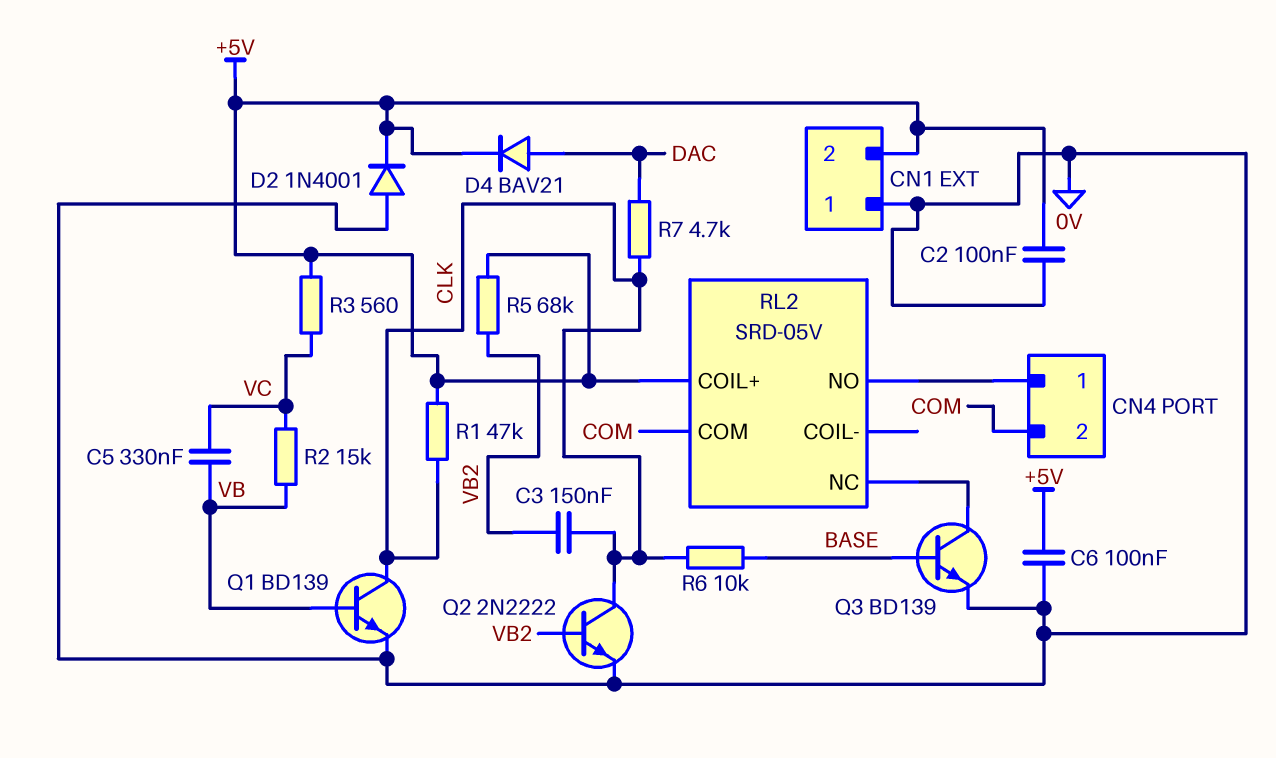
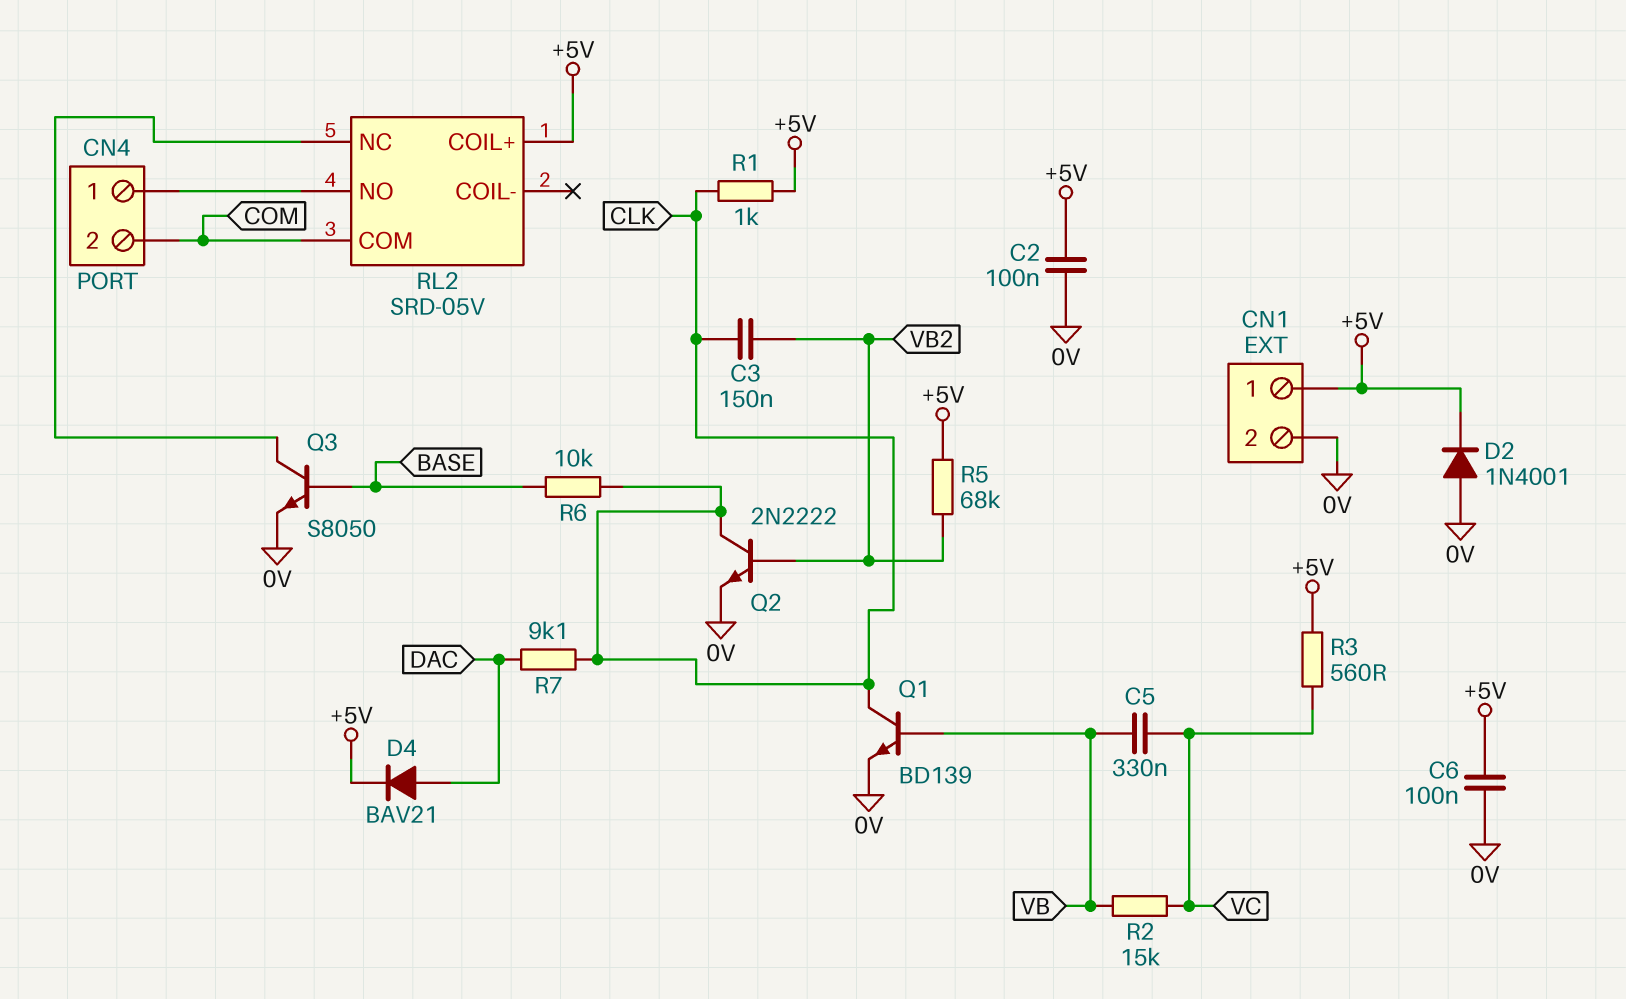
CN1 pin 1: 0V -> +5V
CN1 pin 2: +5V -> 0V
Q3: NPN BD139 (B BASE, C RL2/NC, E 0V) -> NPN S8050 (B BASE, C RL2/NC, E 0V)
R1: 47k (+5V, CLK) -> 1k (+5V, CLK)
R7: 4.7k (CLK, DAC) -> 9.1k (CLK, DAC)

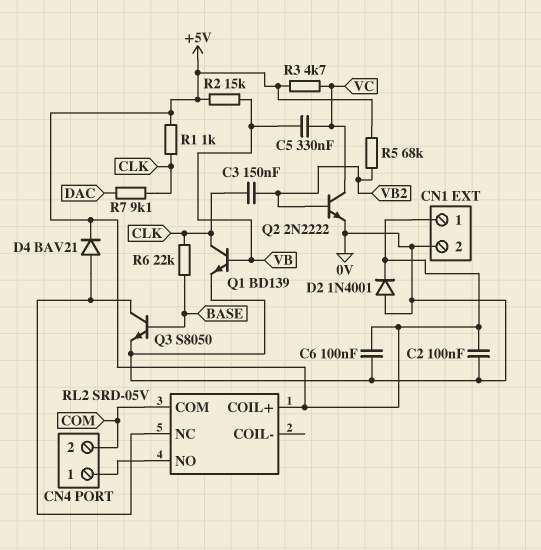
D4: diode BAV21 (A DAC, K +5V) -> diode BAV21 (A RL2/NC, K +5V)
Q2: NPN 2N2222 (B VB2, C CLK, E 0V) -> NPN 2N2222 (B VB2, C VC, E 0V)
R2: 15k (VB, VC) -> 15k (+5V, VB)
R3: 560 (+5V, VC) -> 4.7k (+5V, VC)
R6: 10k (BASE, CLK) -> 22k (BASE, CLK)

